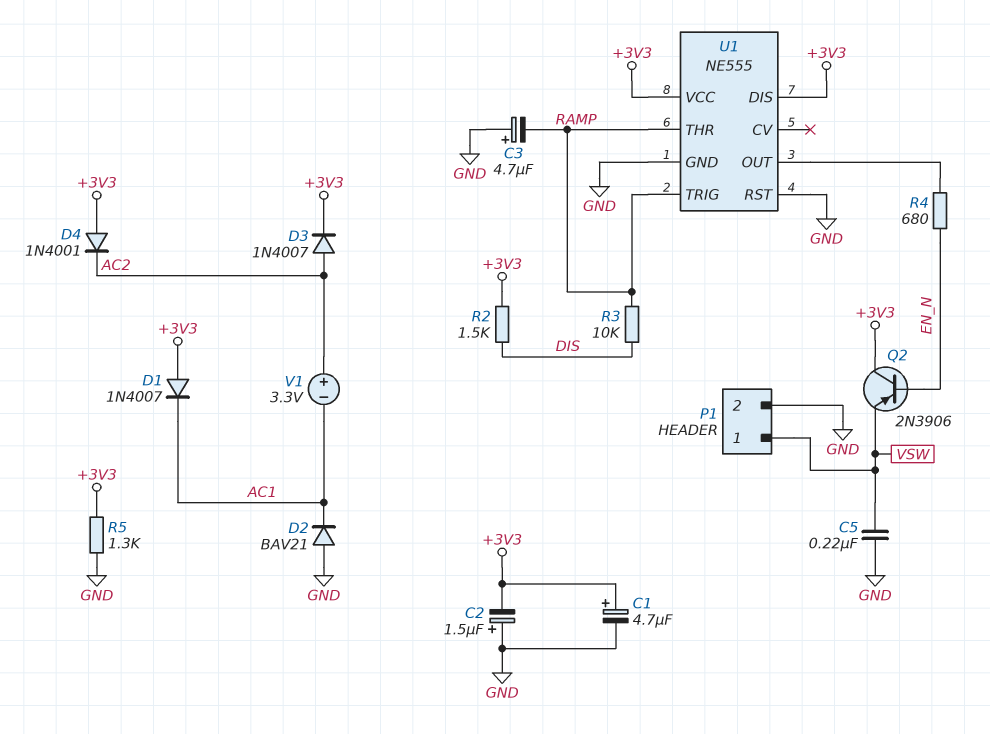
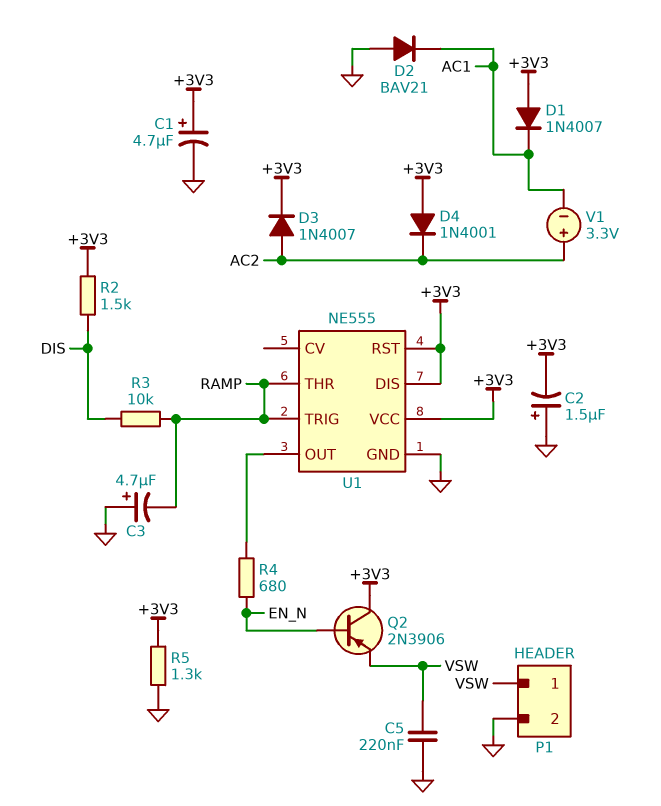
U1 pin RST: GND -> +3V3

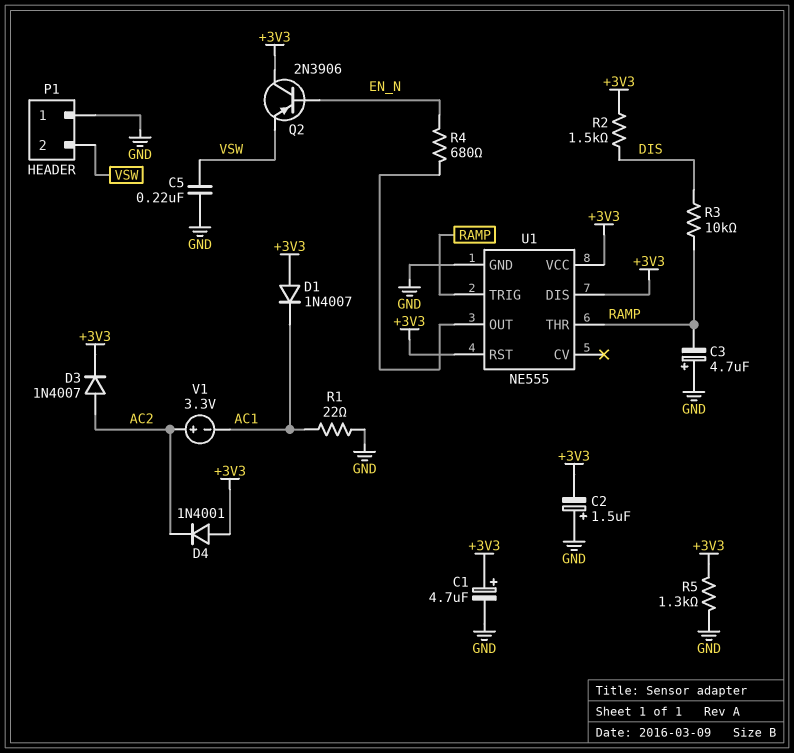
D2: diode BAV21 (A GND, K AC1) -> none
P1 pin 1: VSW -> GND
P1 pin 2: GND -> VSW
R1: none -> 22 (AC1, GND)

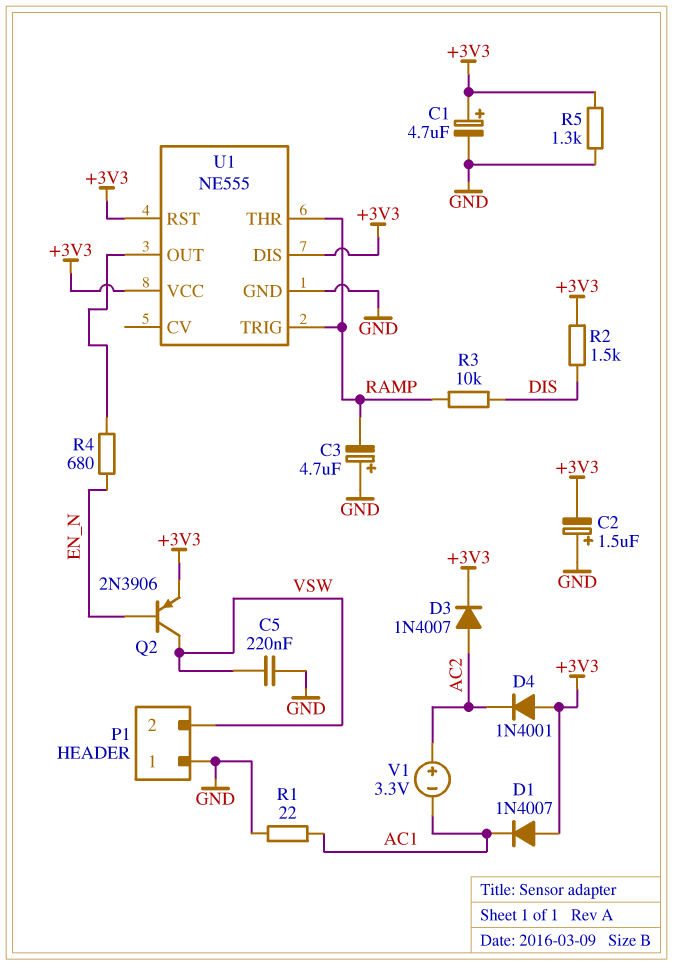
Q2: PNP 2N3906 (B EN_N, C +3V3, E VSW) -> PNP 2N3906 (B EN_N, C VSW, E +3V3)

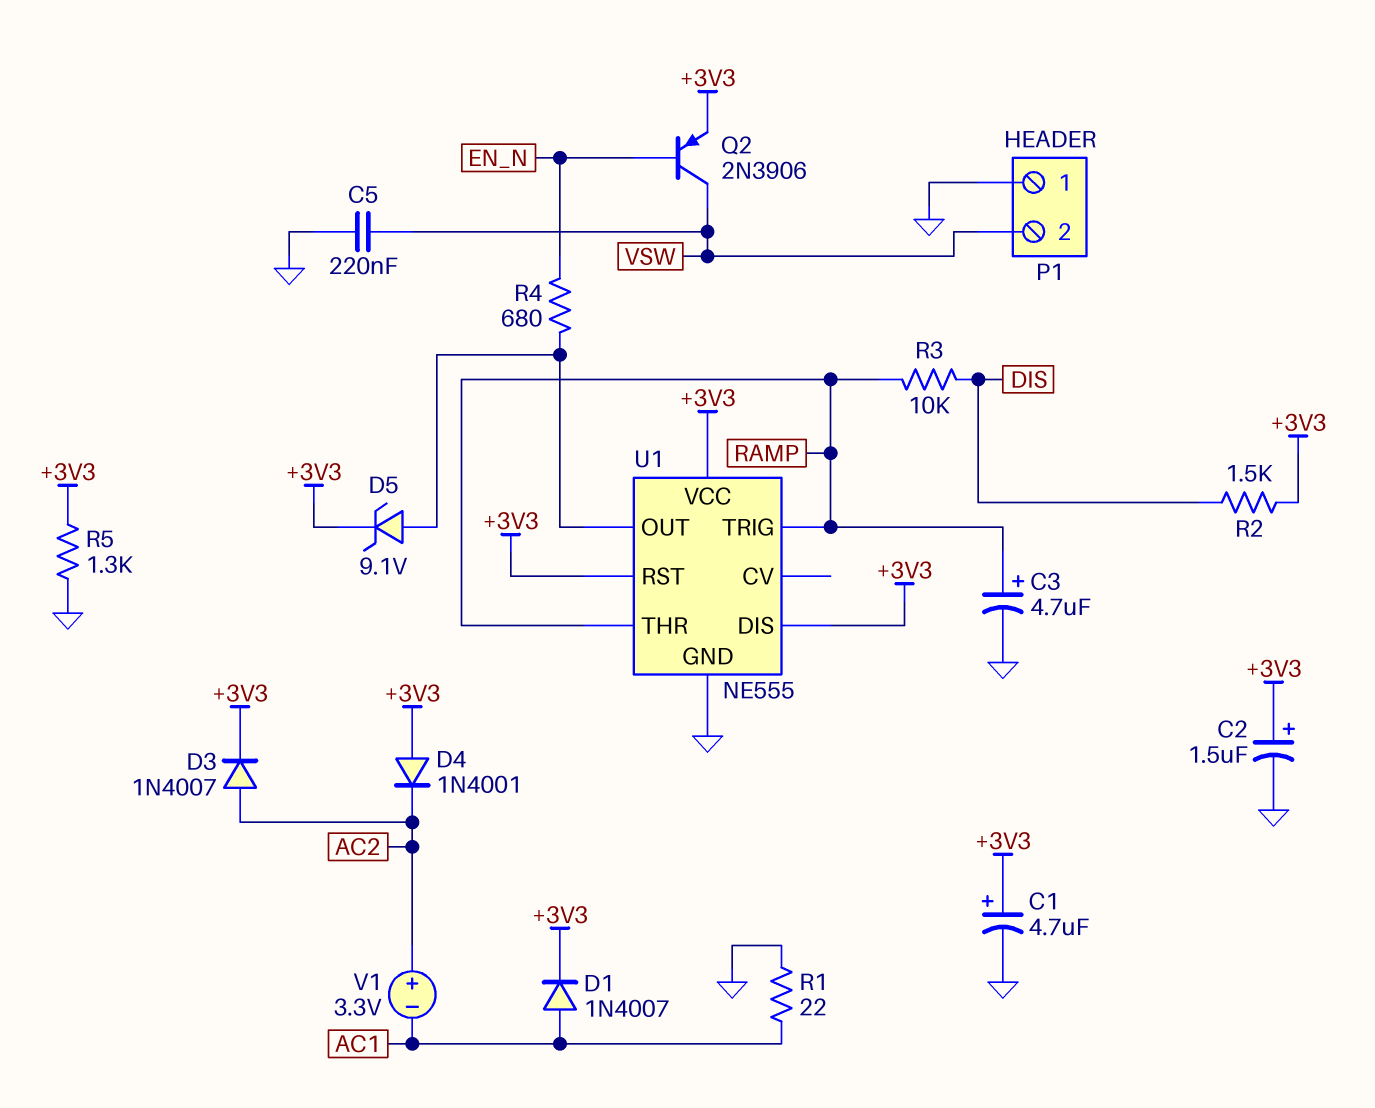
C2: 1.5uF (plus GND, minus +3V3) -> 1.5uF (plus +3V3, minus GND)
C3: 4.7uF (plus GND, minus RAMP) -> 4.7uF (plus RAMP, minus GND)
D1: diode 1N4007 (A +3V3, K AC1) -> diode 1N4007 (A AC1, K +3V3)
D5: none -> zener 9.1V (A U1/OUT, K +3V3)

